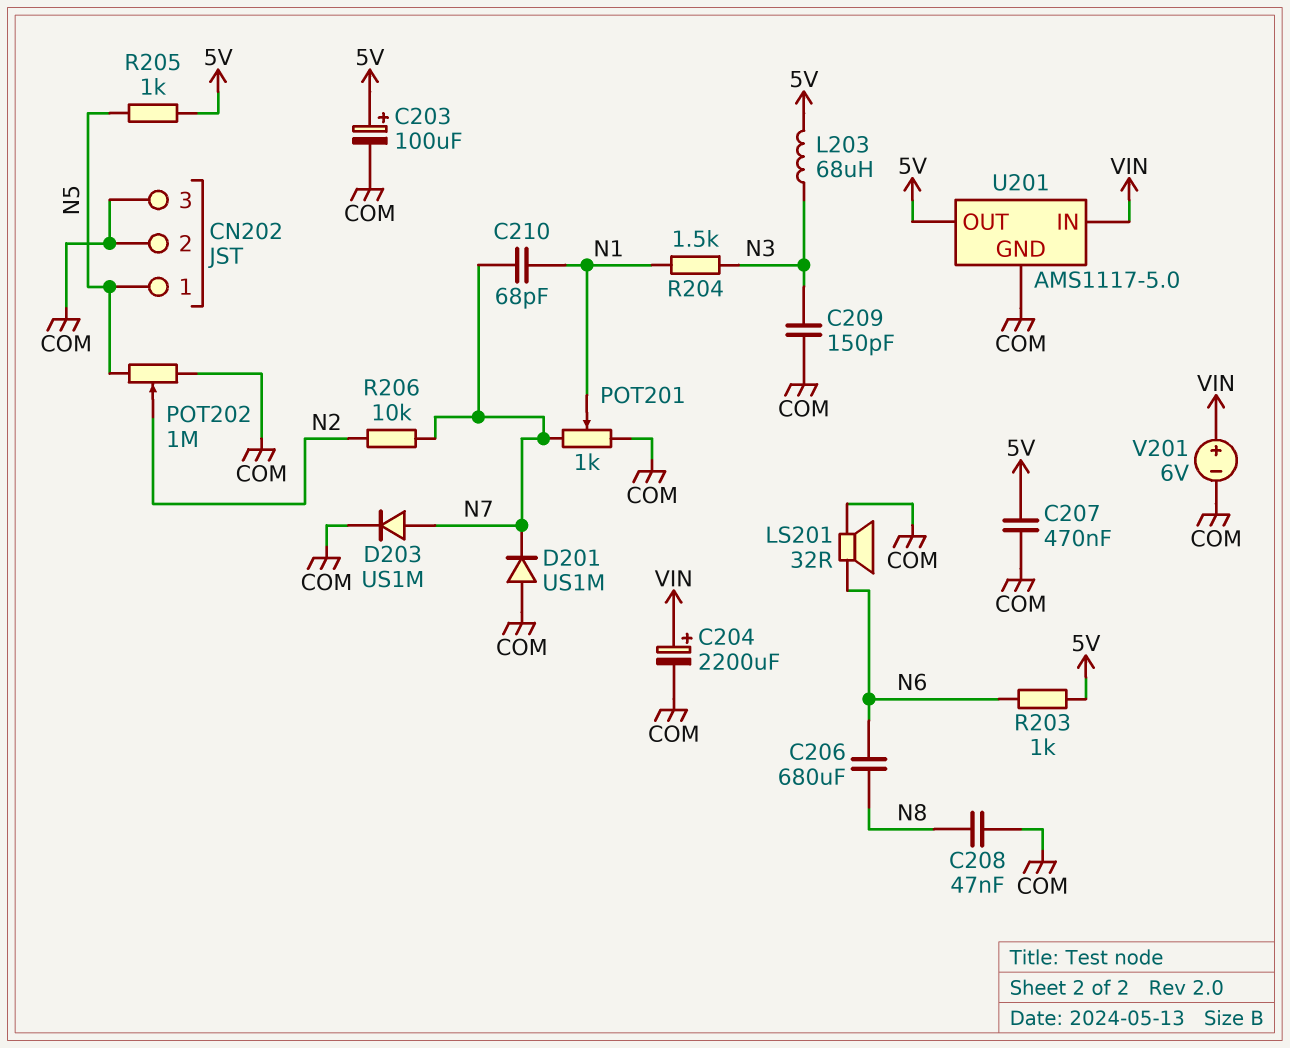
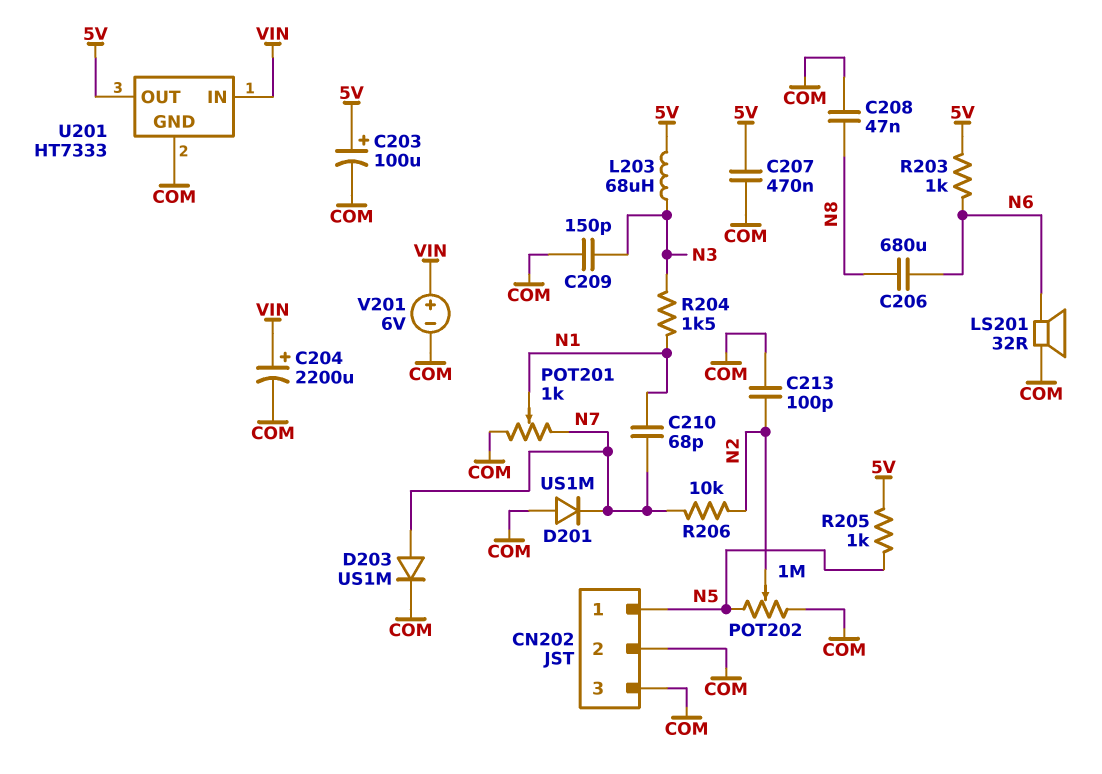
C213: none -> 100pF (COM, N2)
U201: AMS1117-5.0 -> HT7333

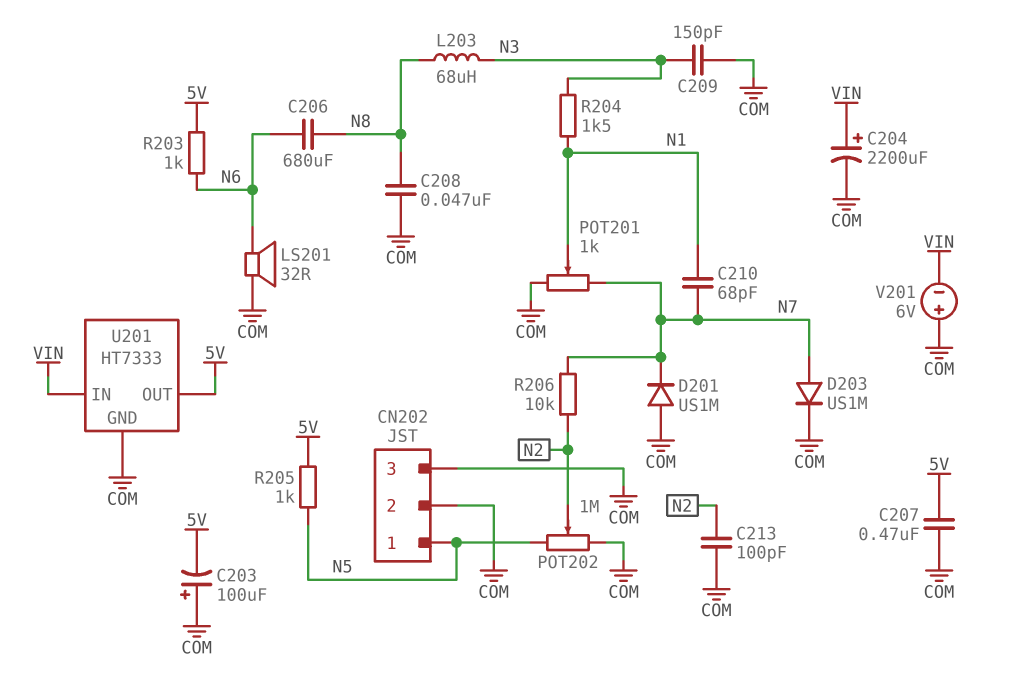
C203: 100uF (plus 5V, minus COM) -> 100uF (plus COM, minus 5V)
L203: 68uH (5V, N3) -> 68uH (N3, N8)
V201: 6V (plus VIN, minus COM) -> 6V (plus COM, minus VIN)

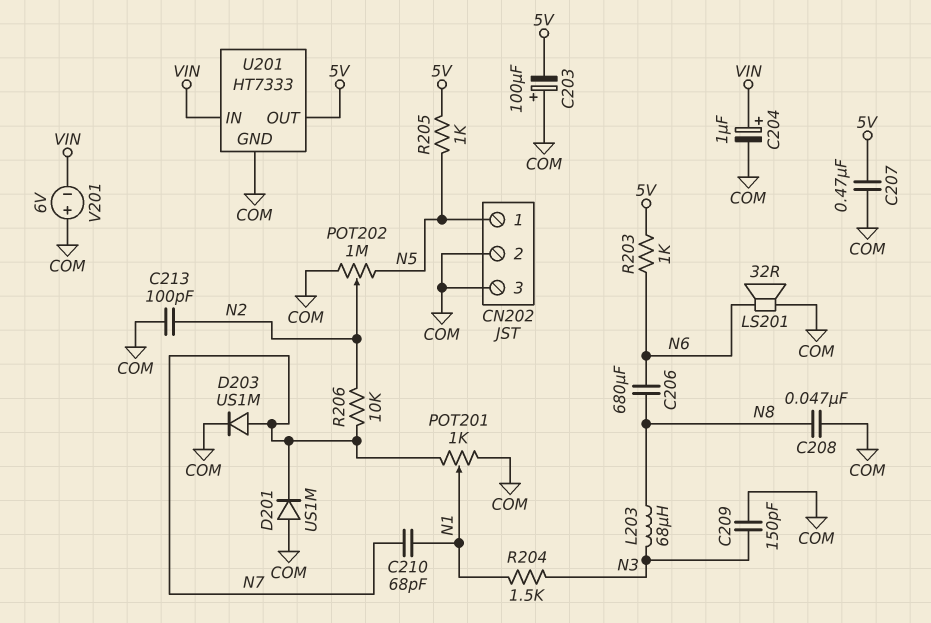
C204: 2200uF (plus VIN, minus COM) -> 1uF (plus VIN, minus COM)

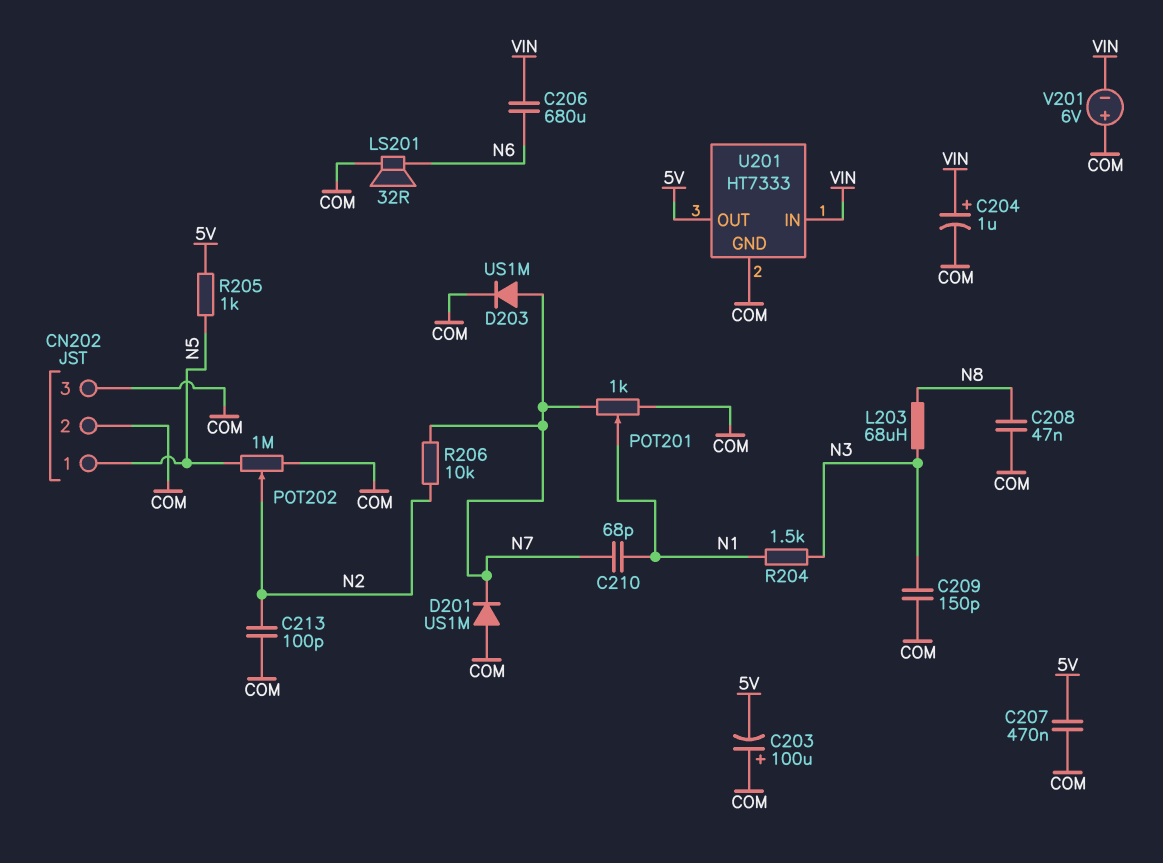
C206: 680uF (N6, N8) -> 680uF (N6, VIN)
R203: 1k (5V, N6) -> none

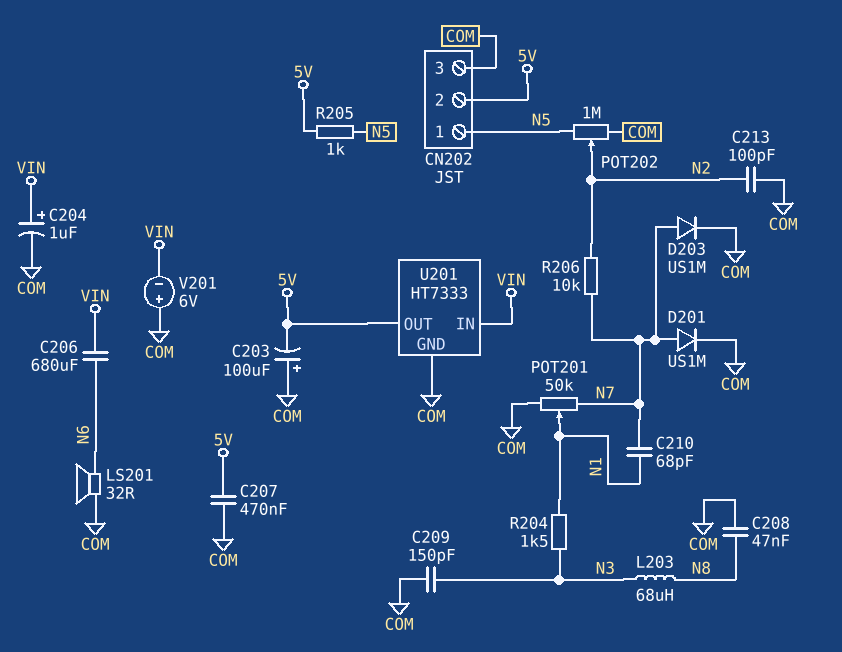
CN202 pin 2: COM -> 5V
D201: diode US1M (A COM, K N7) -> diode US1M (A N7, K COM)
POT201: 1k (COM, N7, wiper N1) -> 50k (COM, N7, wiper N1)

